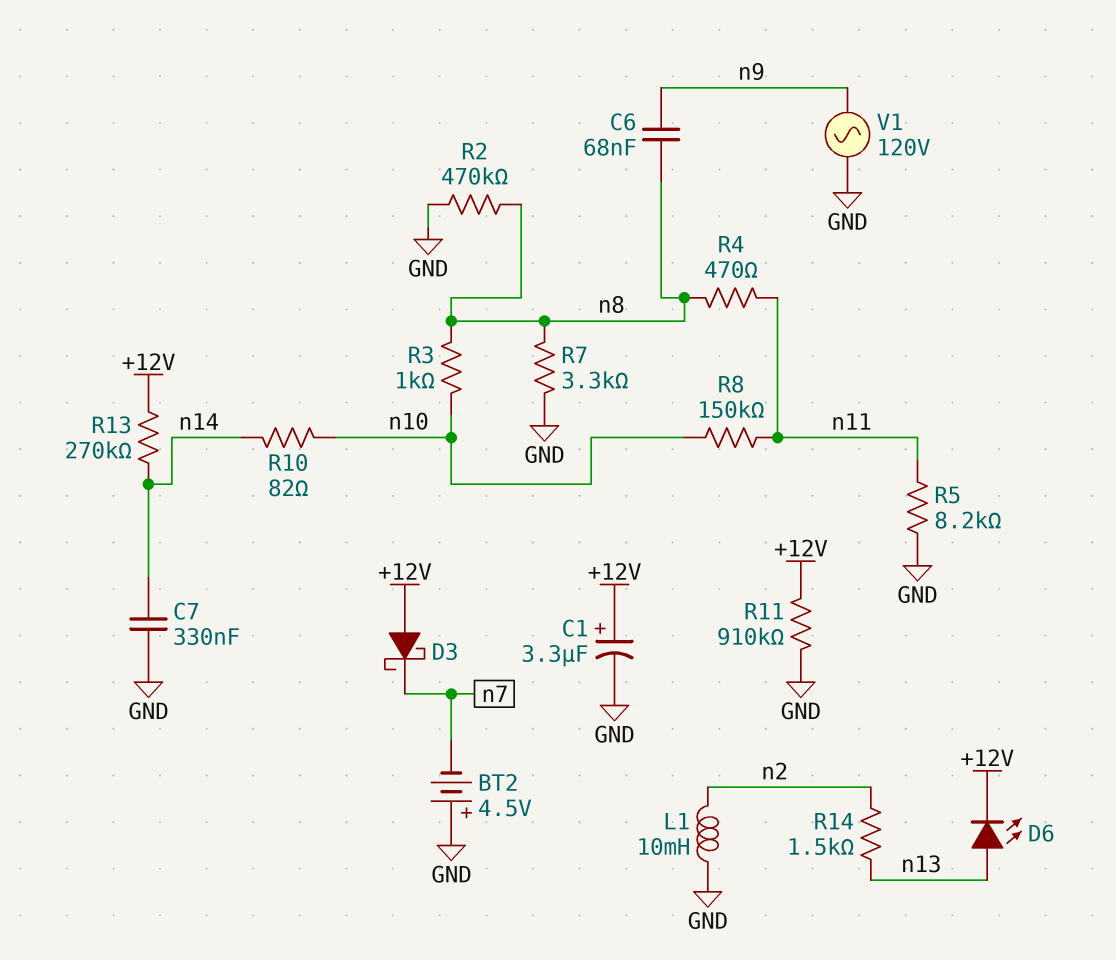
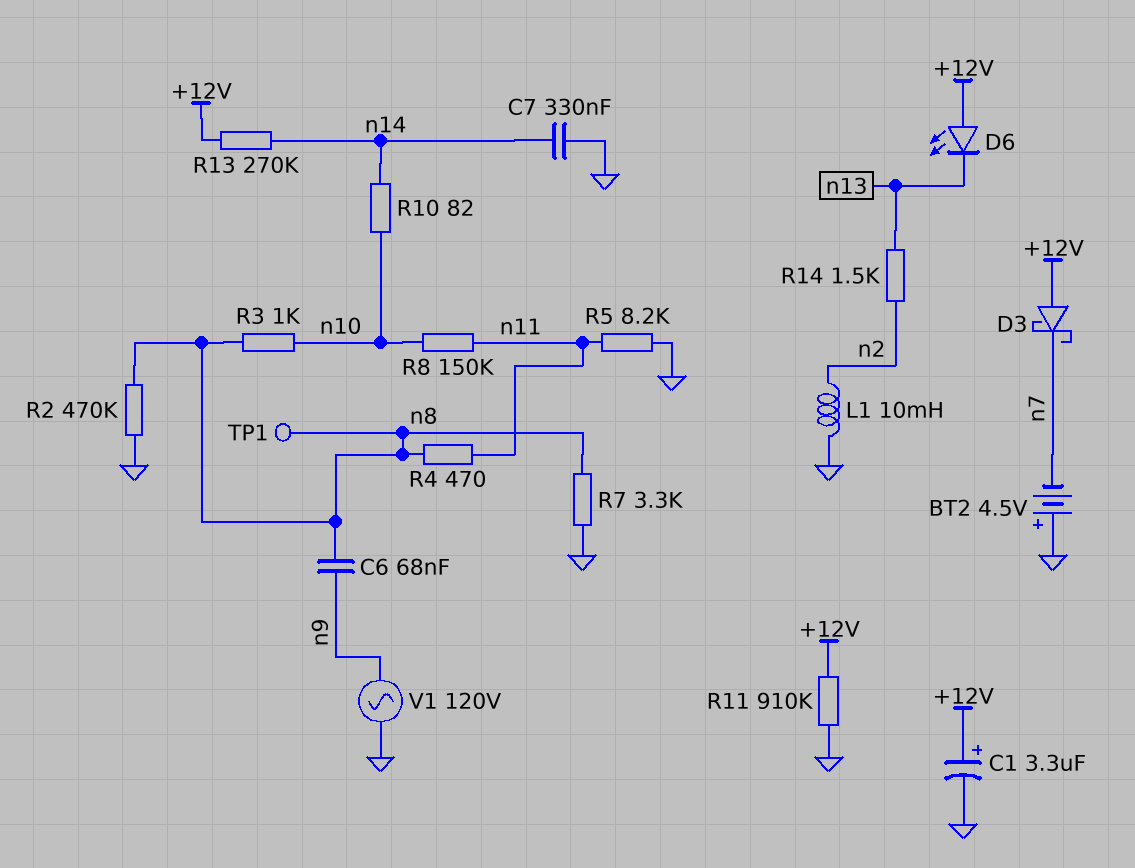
D6: LED (A n13, K +12V) -> LED (A +12V, K n13)
TP1: none -> test point (n8)

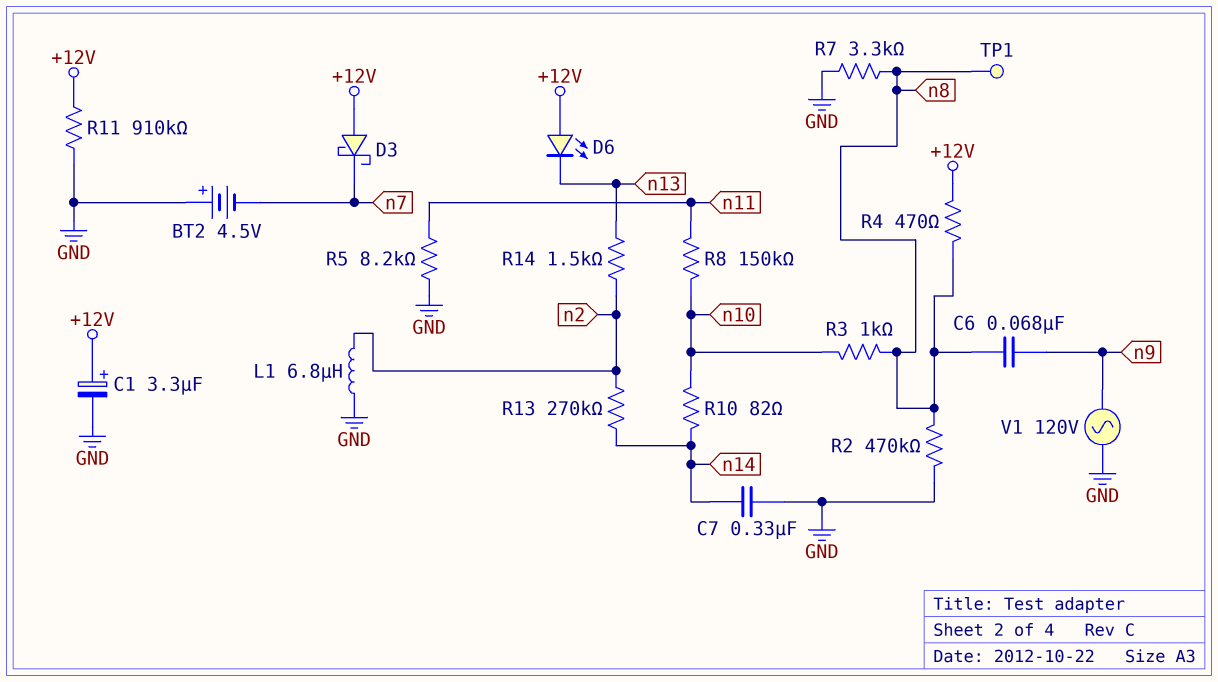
L1: 10mH (GND, n2) -> 6.8uH (GND, n2)
R4: 470 (n8, n11) -> 470 (+12V, n8)
R13: 270k (+12V, n14) -> 270k (n2, n14)

